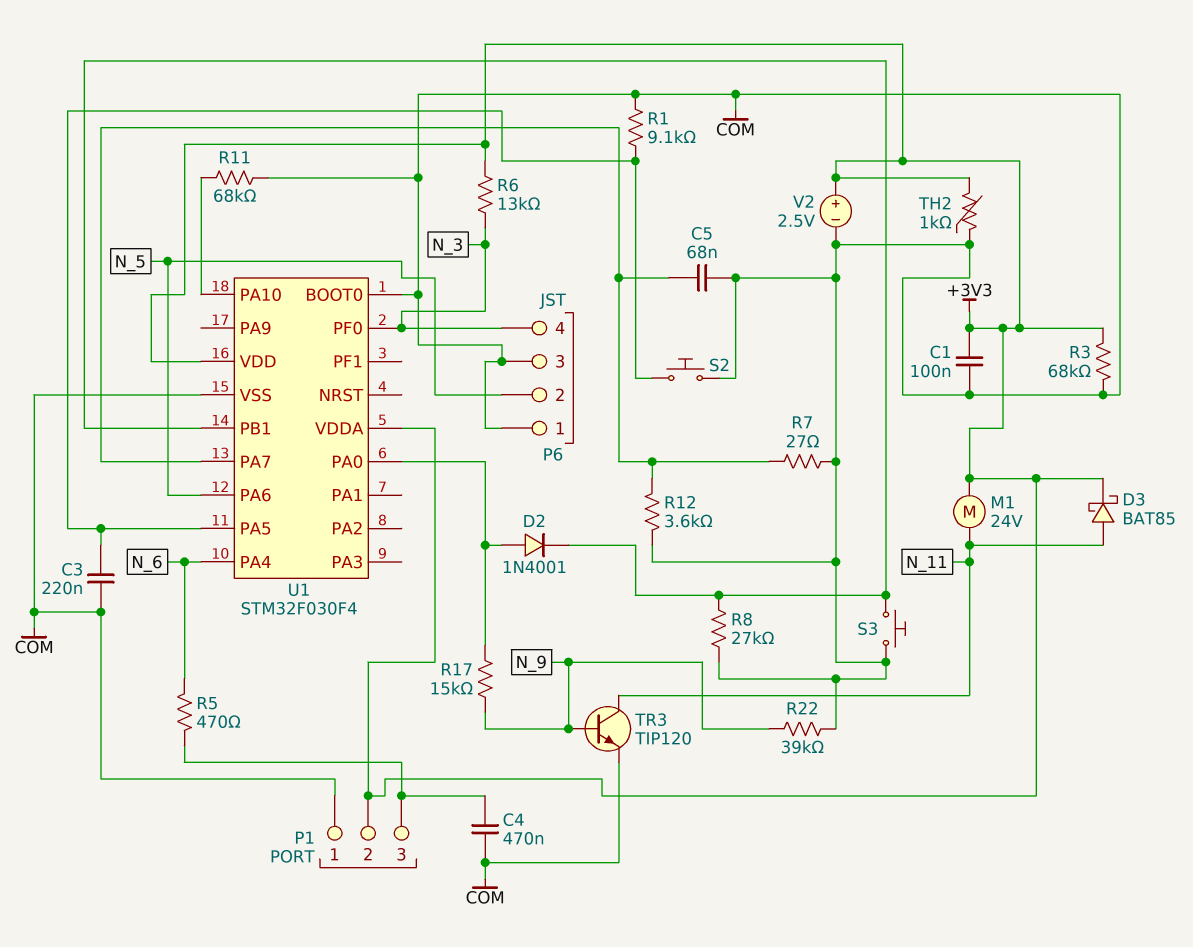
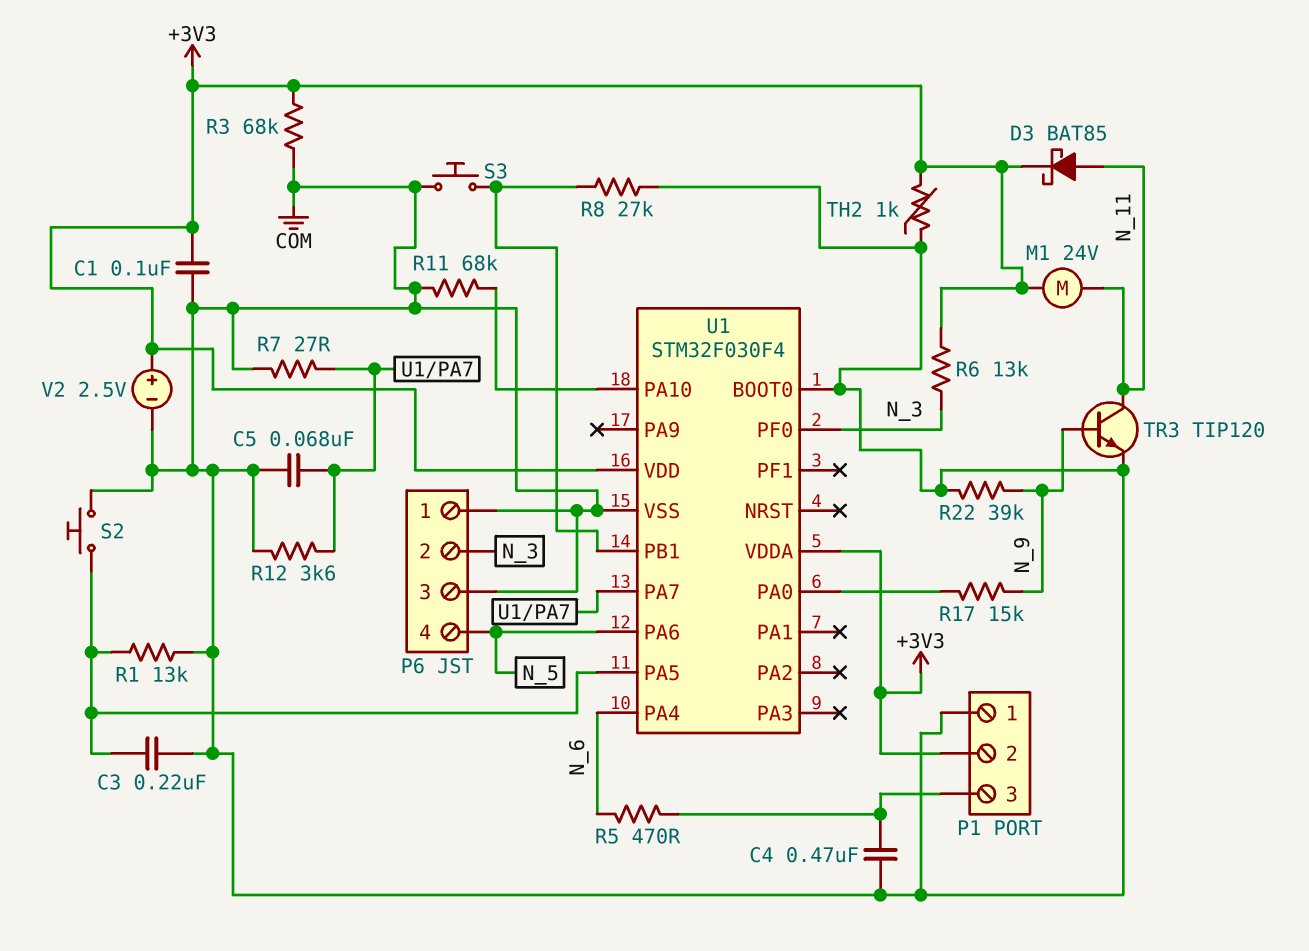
D2: diode 1N4001 (A U1/PA0, K U1/PB1) -> none
P6 pin 2: N_5 -> N_3
P6 pin 4: N_3 -> N_5
R1: 9.1k (COM, U1/PA5) -> 13k (COM, U1/PA5)

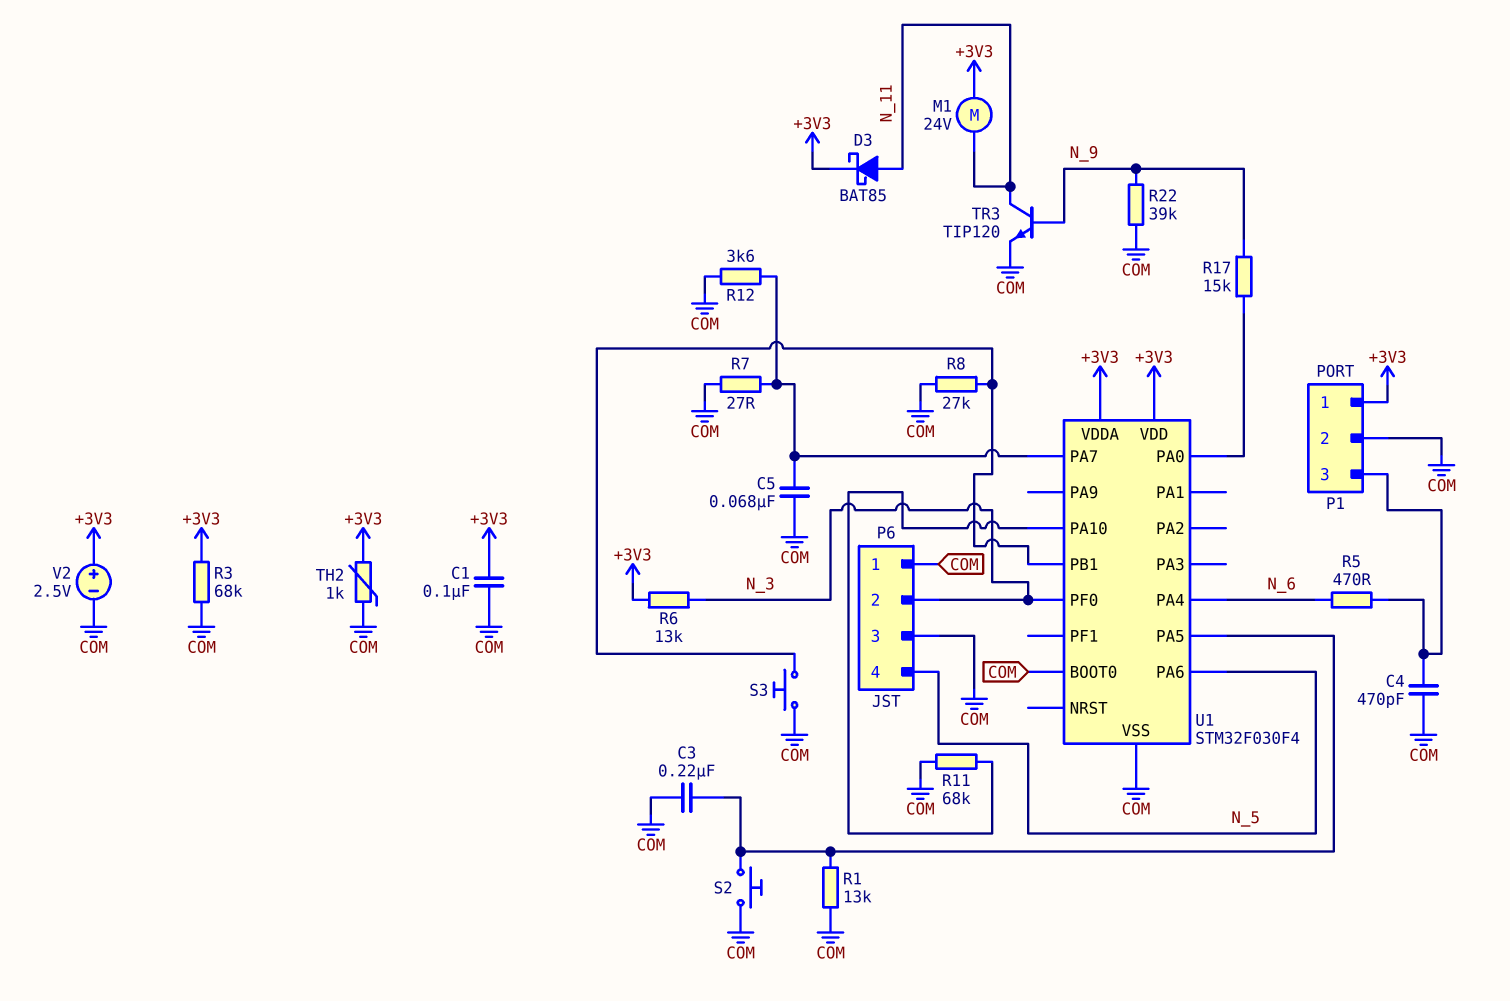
C4: 470nF (COM, P1/3) -> 470pF (COM, P1/3)
P1 pin 1: COM -> +3V3
P1 pin 2: +3V3 -> COM

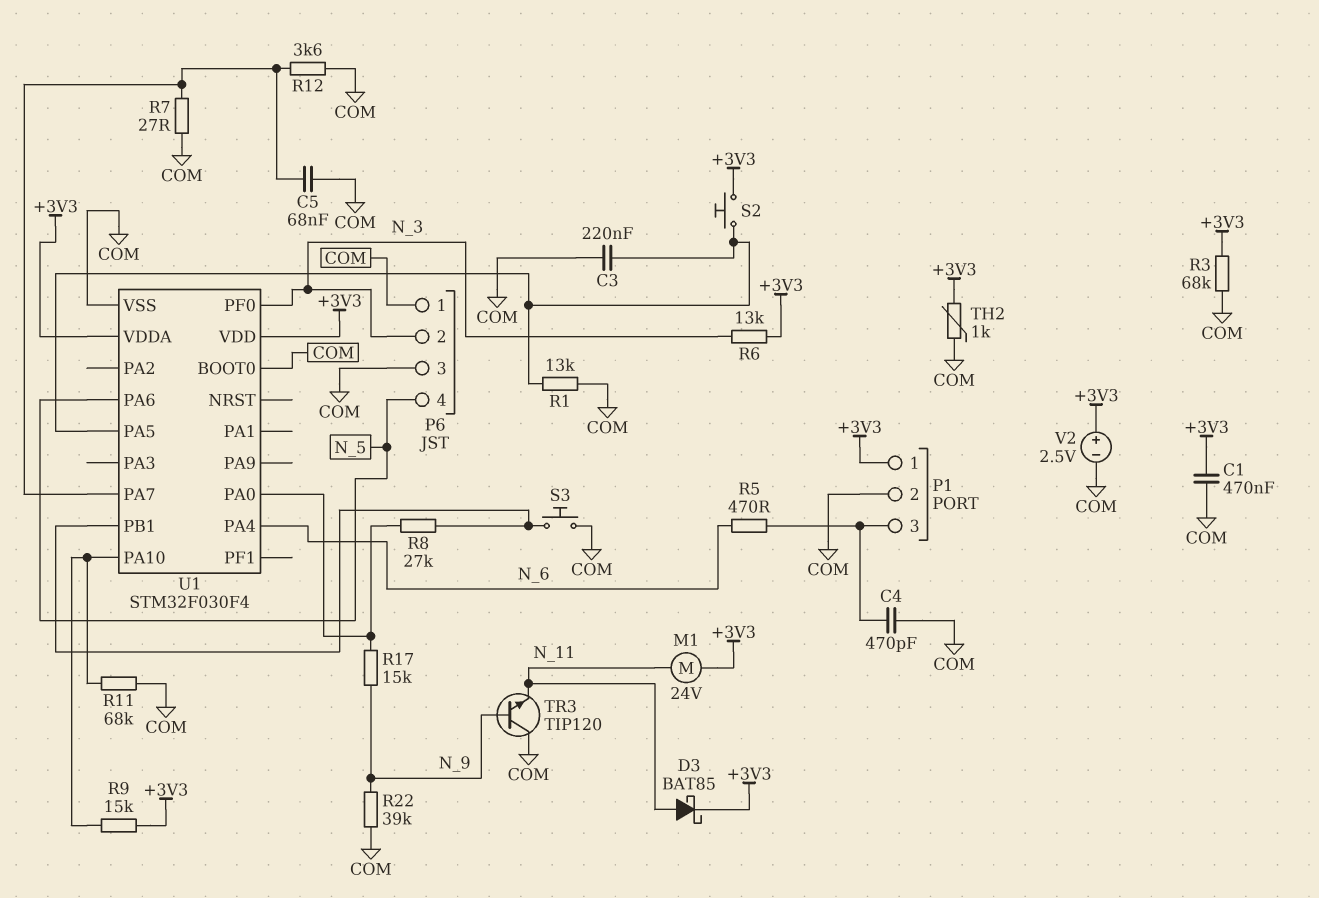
C1: 100nF (+3V3, COM) -> 470nF (+3V3, COM)
R8: 27k (COM, U1/PB1) -> 27k (U1/PA0, U1/PB1)
R9: none -> 15k (+3V3, U1/PA10)
S2: button (COM, U1/PA5) -> button (+3V3, U1/PA5)
TR3: NPN TIP120 (B N_9, C N_11, E COM) -> NPN TIP120 (B N_9, C COM, E N_11)

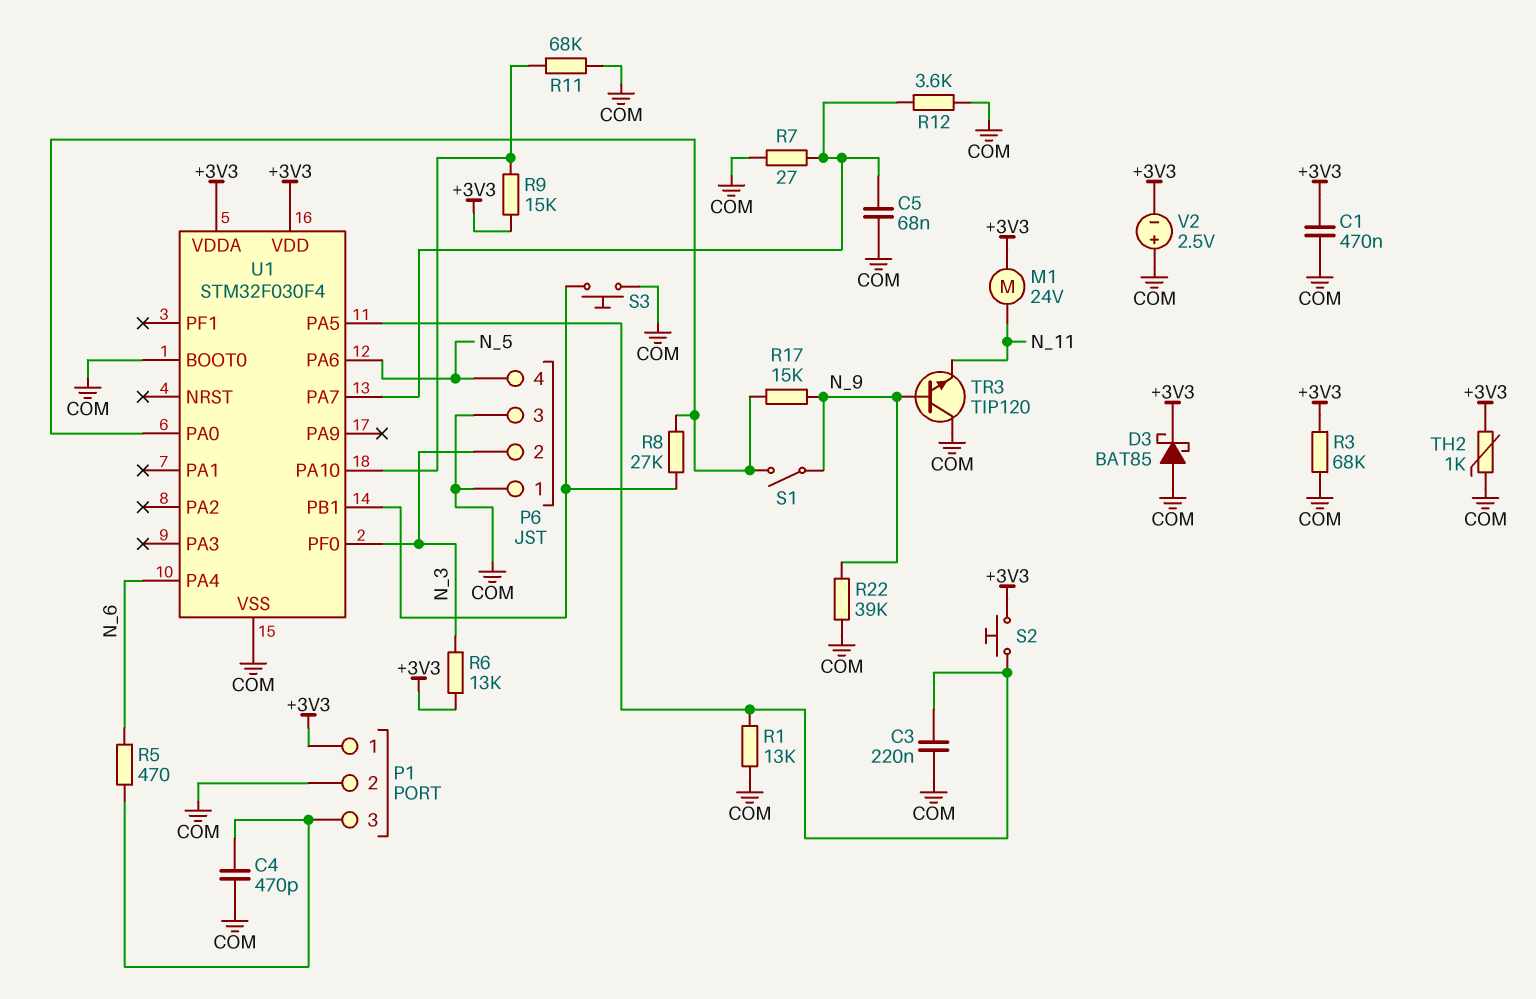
D3: schottky BAT85 (A N_11, K +3V3) -> schottky BAT85 (A COM, K +3V3)
S1: none -> switch (N_9, U1/PA0)
V2: 2.5V (plus +3V3, minus COM) -> 2.5V (plus COM, minus +3V3)

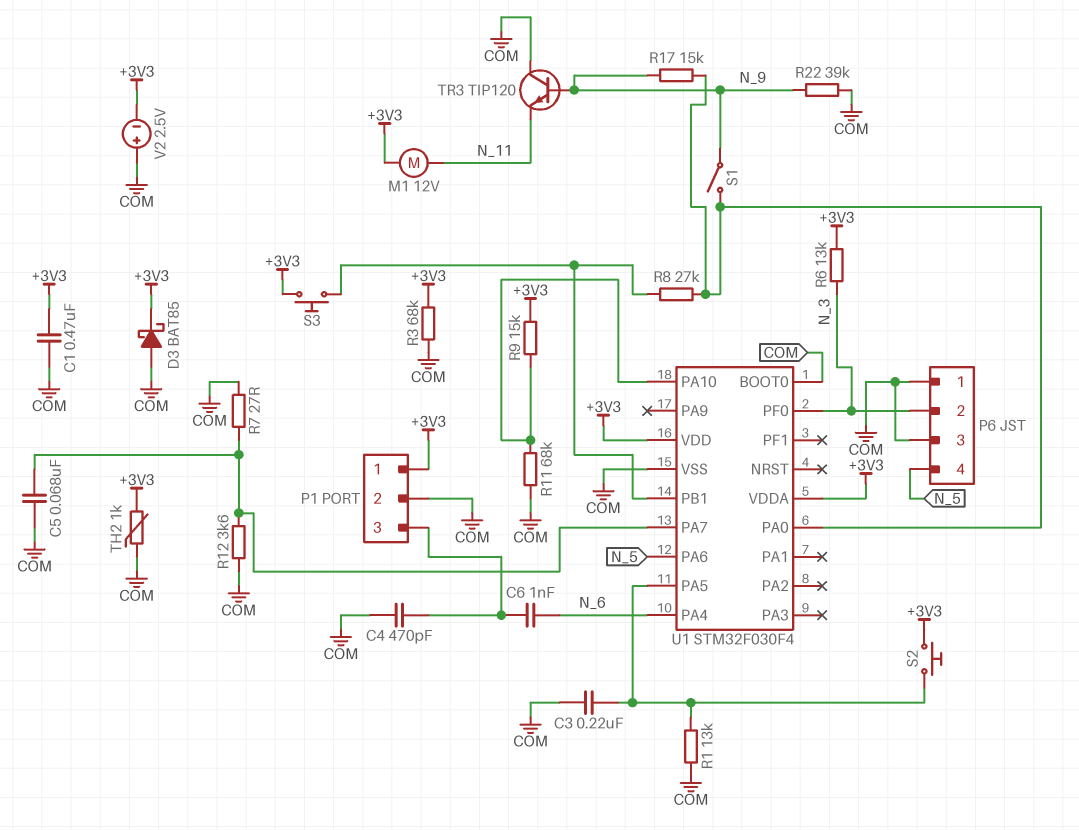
C6: none -> 1nF (N_6, P1/3)
M1: motor 24V (+3V3, N_11) -> motor 12V (+3V3, N_11)
R5: 470 (N_6, P1/3) -> none
S3: button (COM, U1/PB1) -> button (+3V3, U1/PB1)

